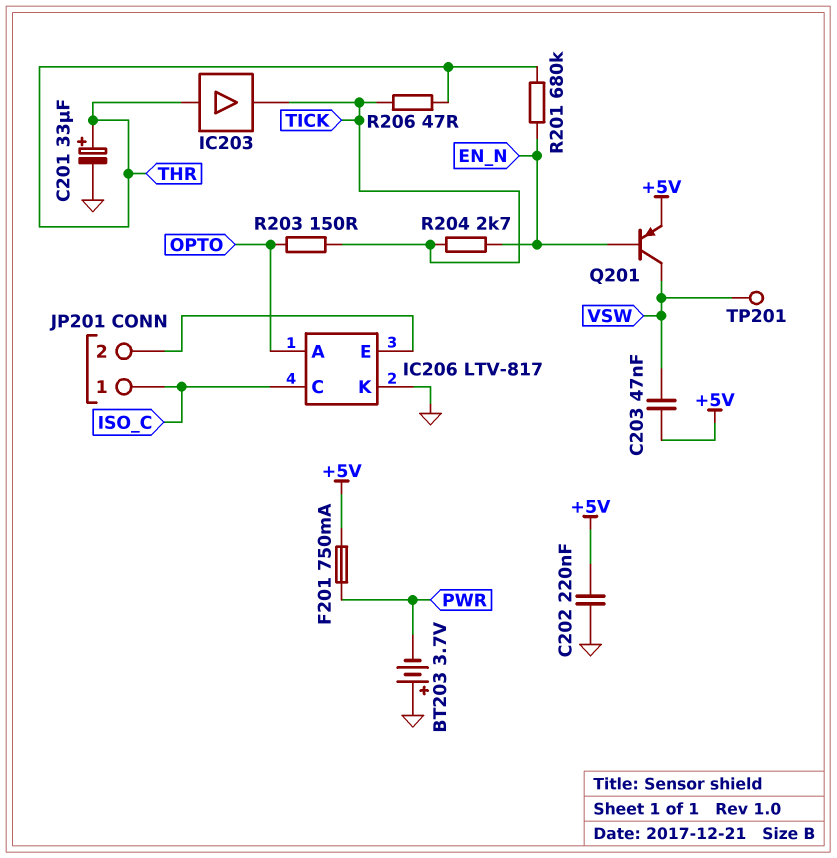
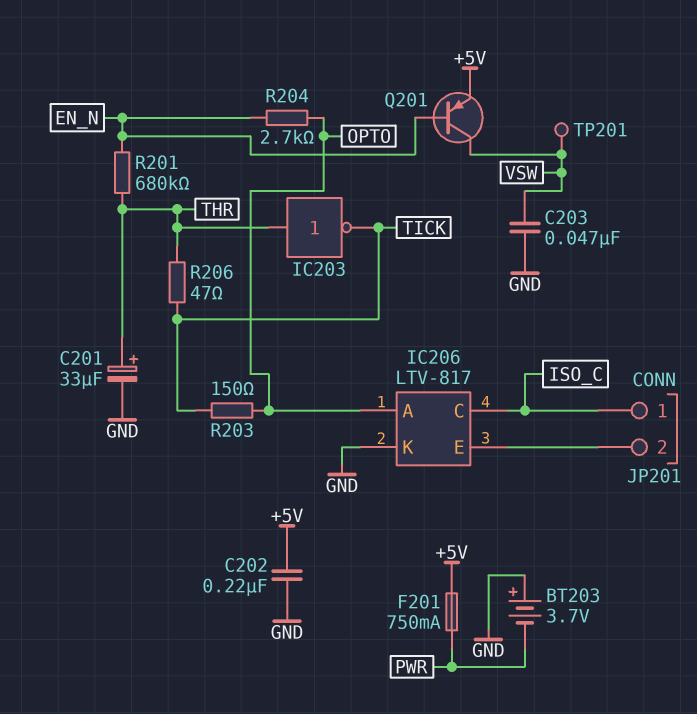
C203: 47nF (+5V, VSW) -> 47nF (GND, VSW)
IC203: buffer (in THR, out TICK) -> NOT (in THR, out TICK)
R204: 2.7k (EN_N, TICK) -> 2.7k (EN_N, OPTO)

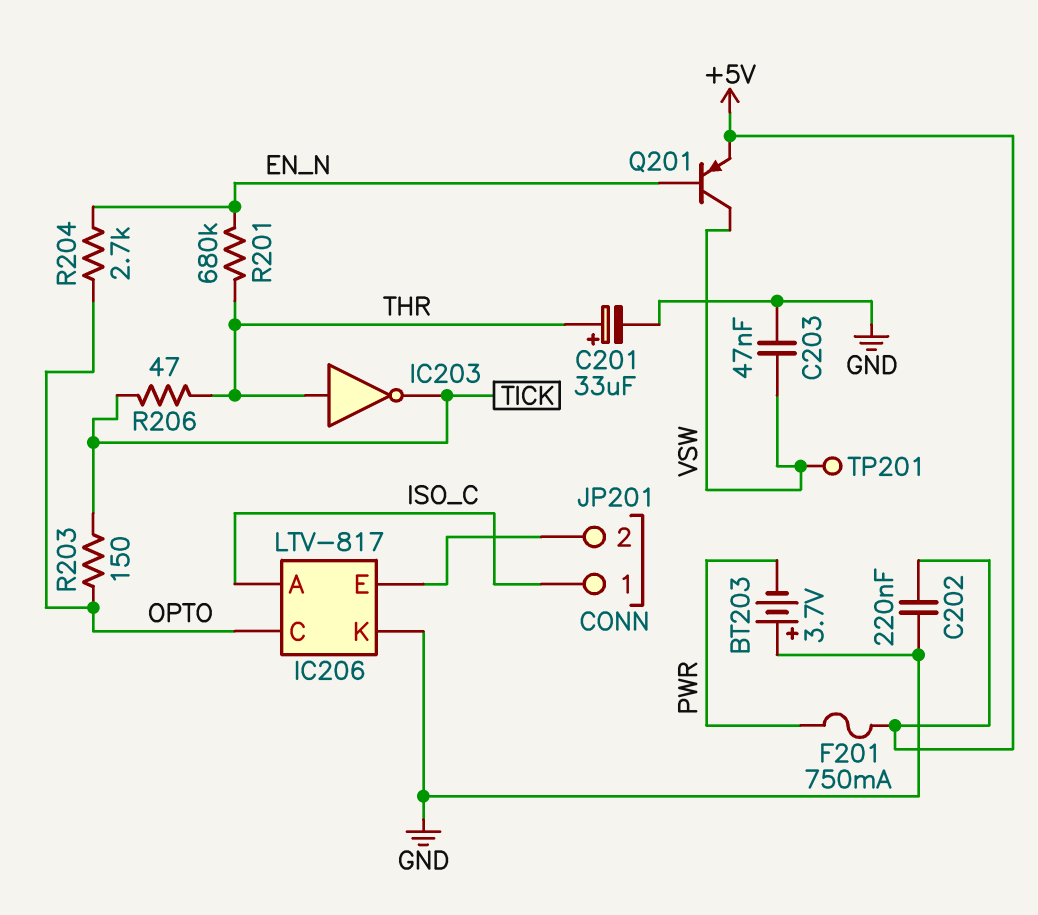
IC206 pin A: OPTO -> ISO_C
IC206 pin C: ISO_C -> OPTO

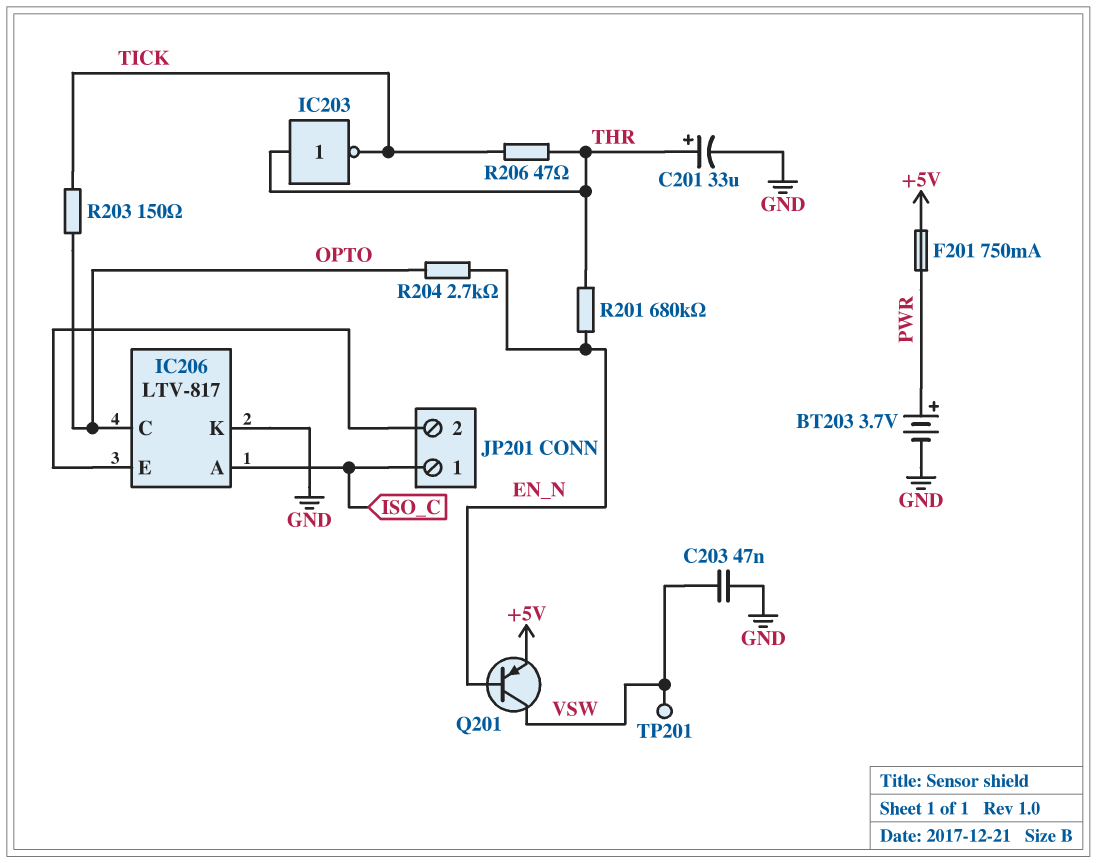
BT203: 3.7V (plus GND, minus PWR) -> 3.7V (plus PWR, minus GND)
C202: 220nF (+5V, GND) -> none

